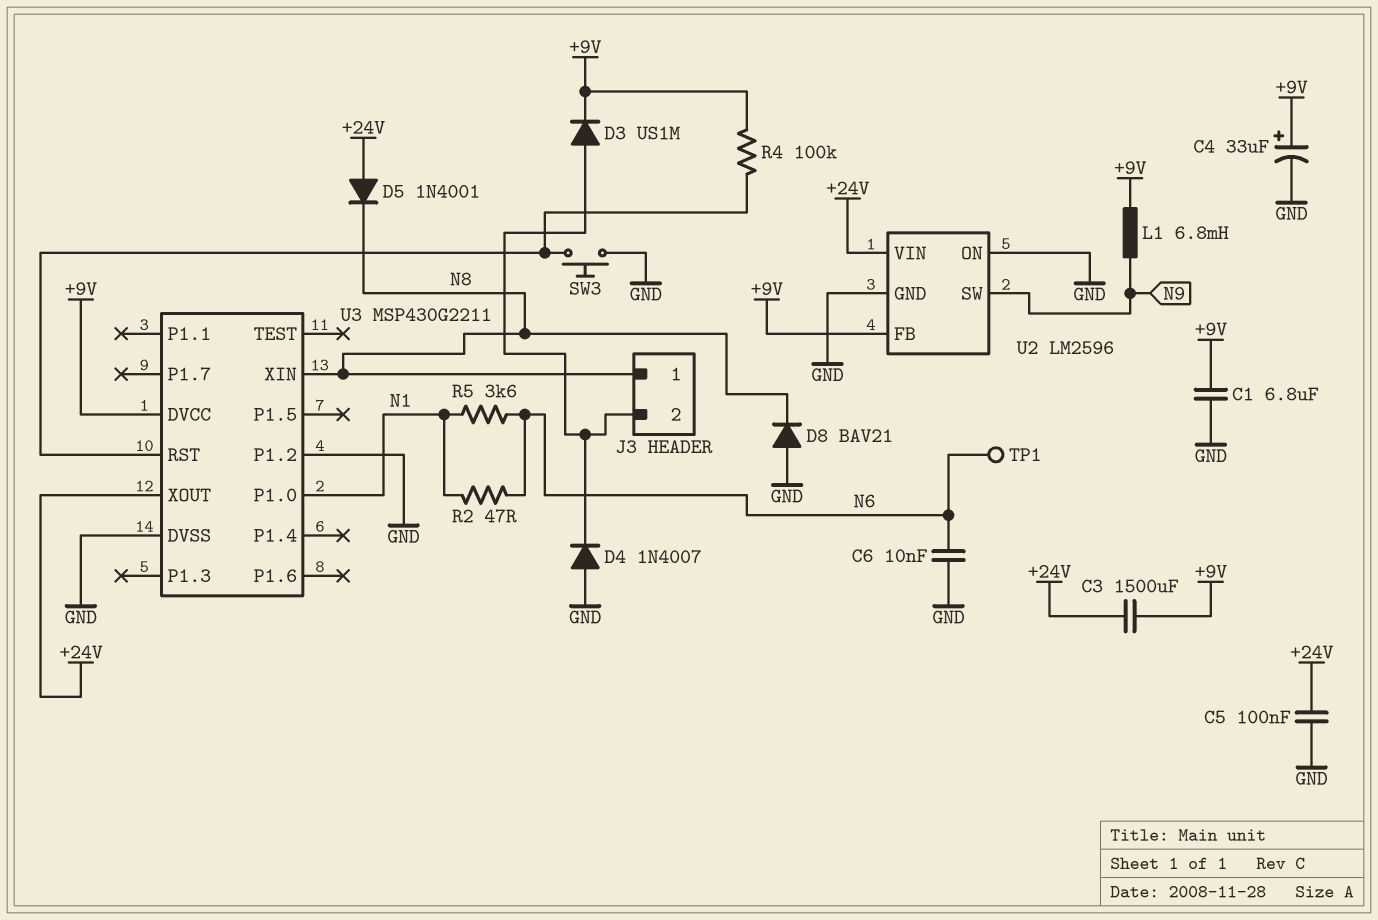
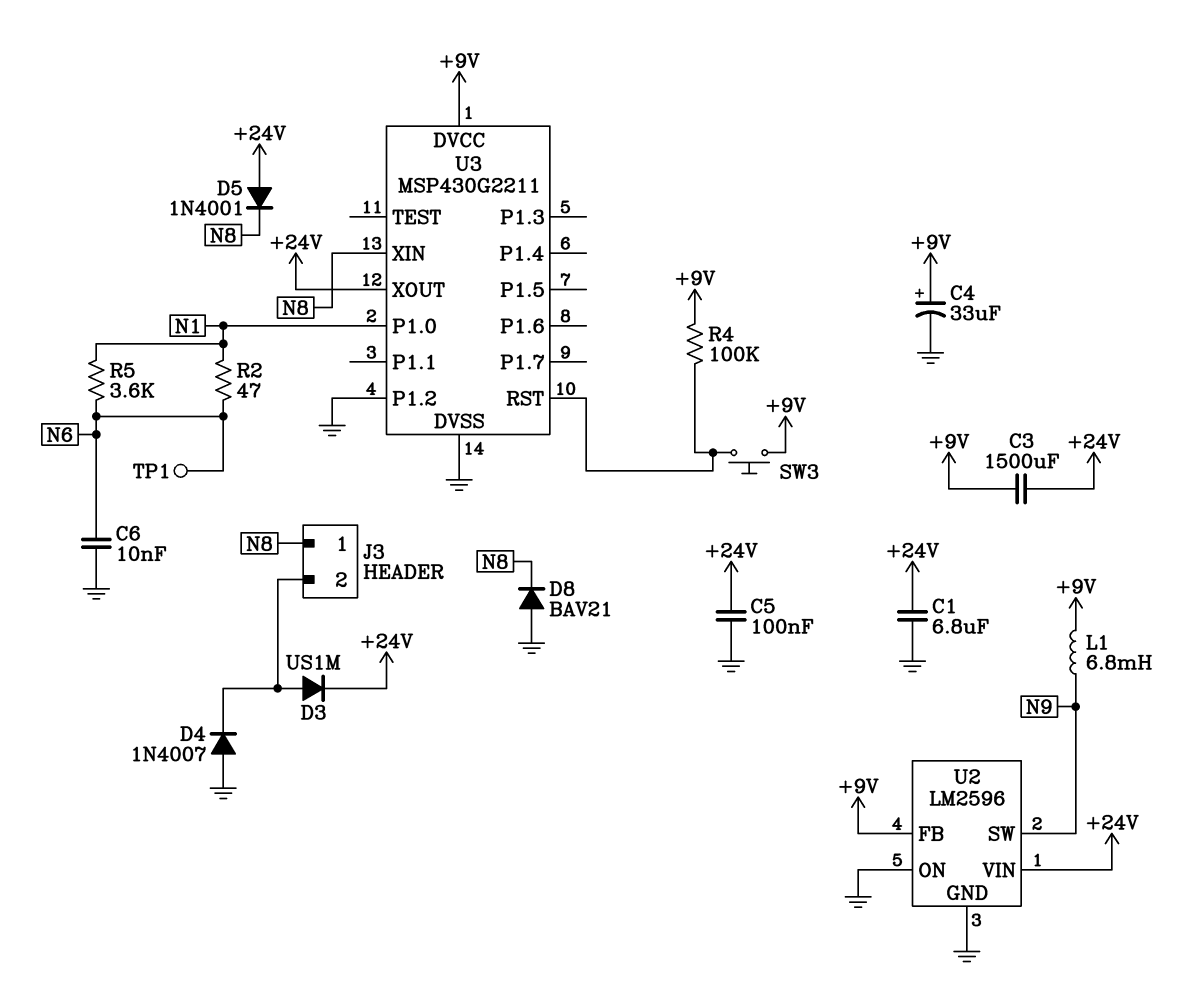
C1: 6.8uF (+9V, GND) -> 6.8uF (+24V, GND)
D3: diode US1M (A J3/2, K +9V) -> diode US1M (A J3/2, K +24V)
SW3: button (GND, U3/RST) -> button (+9V, U3/RST)

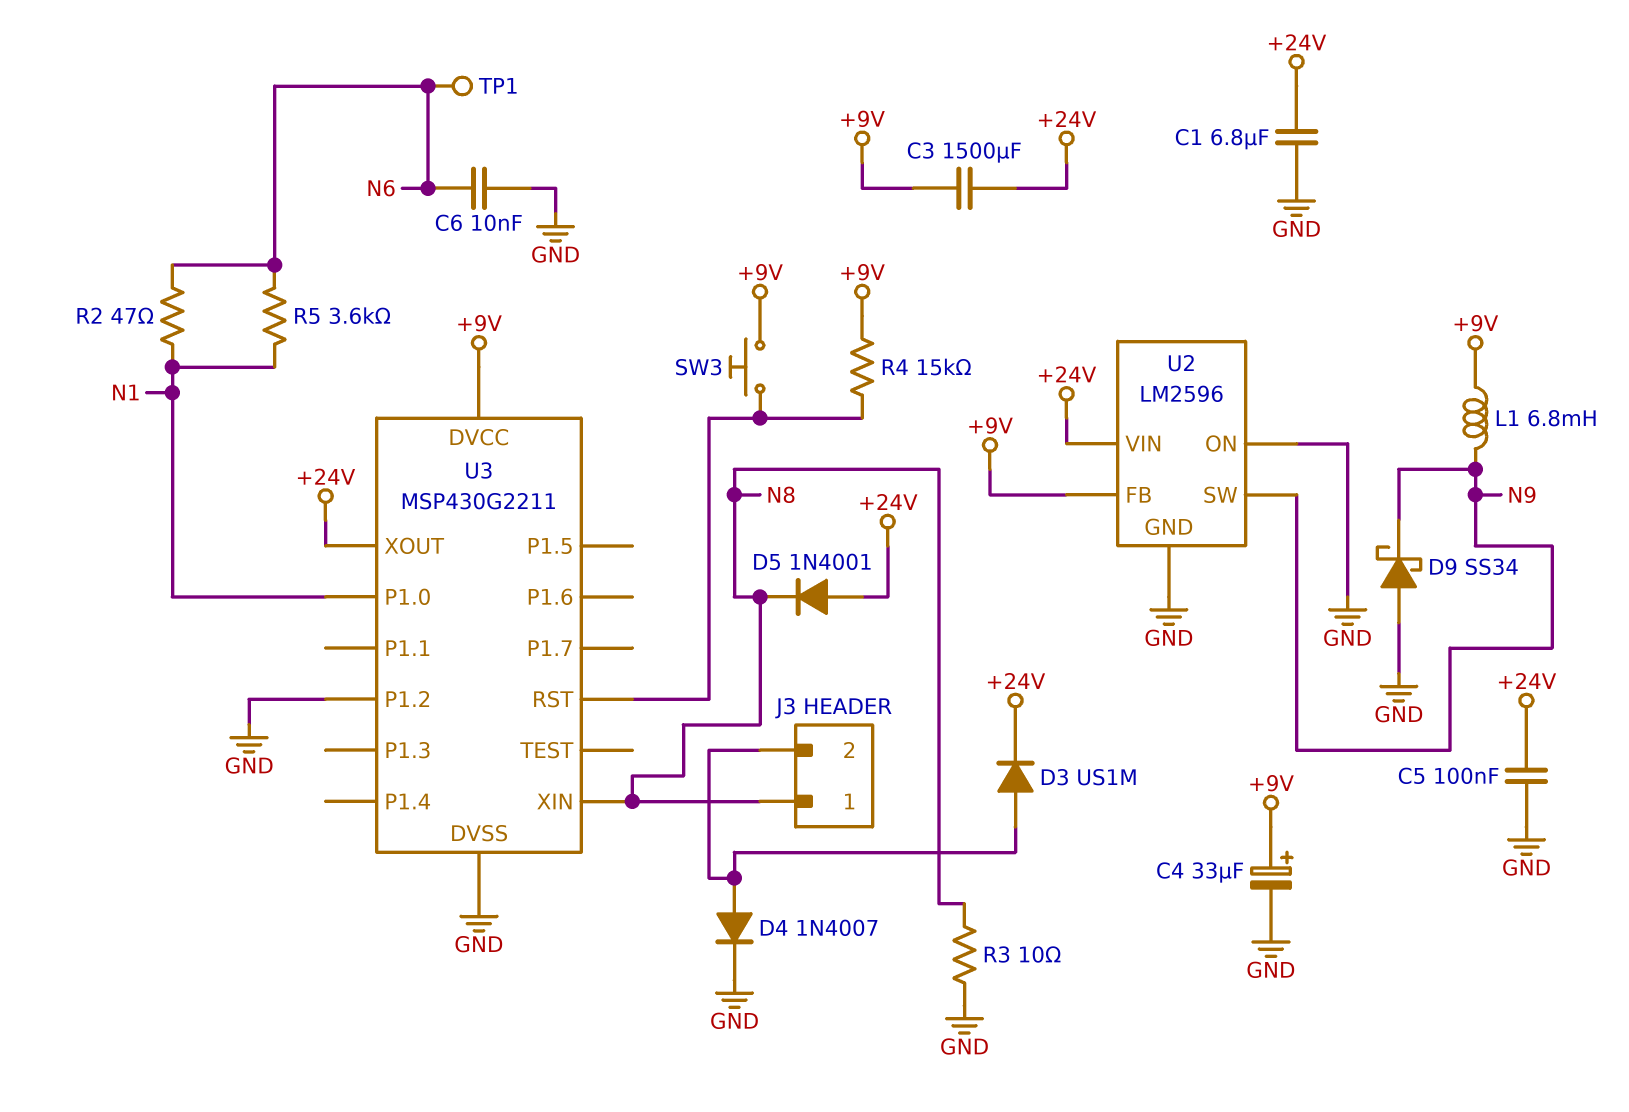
D4: diode 1N4007 (A GND, K J3/2) -> diode 1N4007 (A J3/2, K GND)
D8: diode BAV21 (A GND, K N8) -> none
D9: none -> schottky SS34 (A GND, K N9)
R3: none -> 10 (GND, N8)
R4: 100k (+9V, U3/RST) -> 15k (+9V, U3/RST)

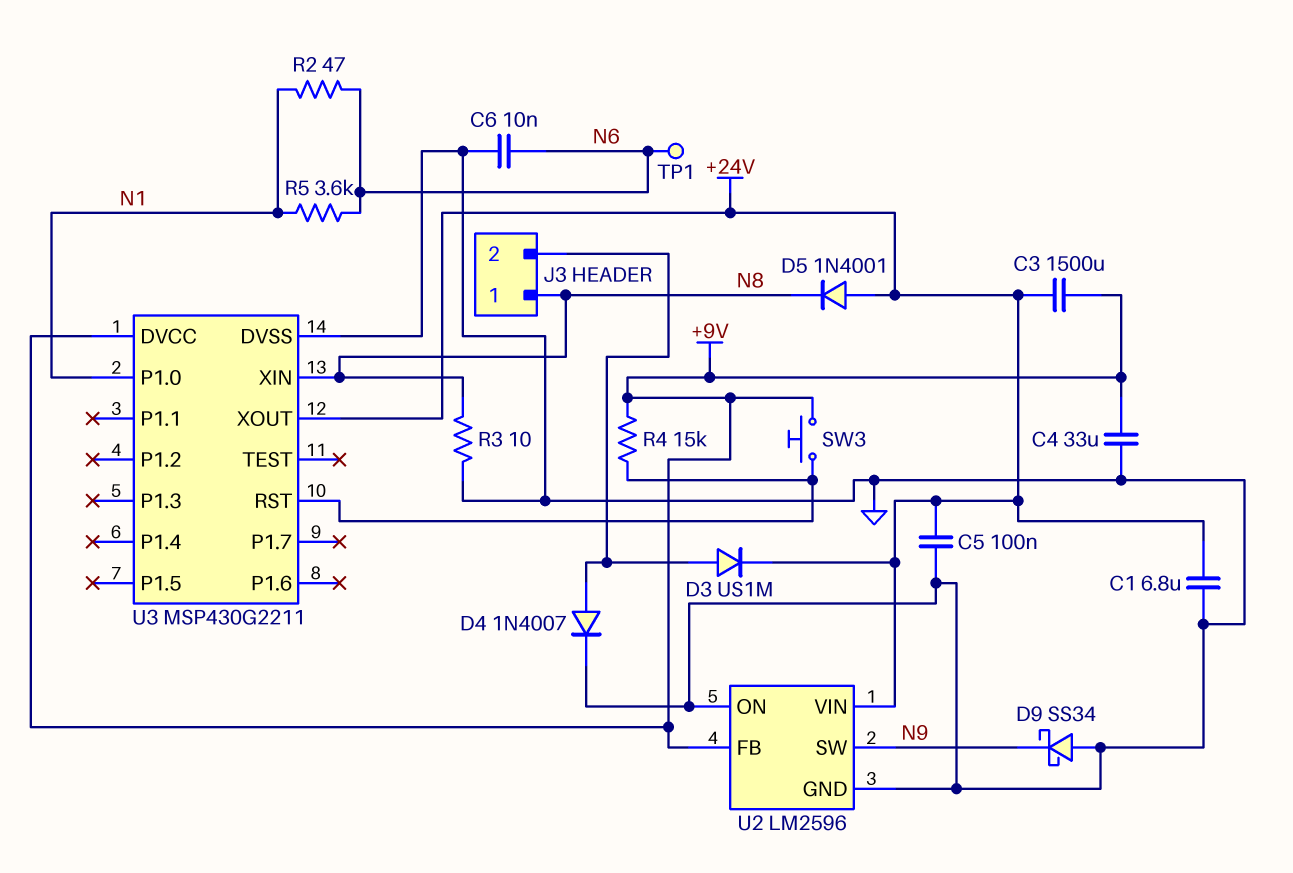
C4: 33uF (plus +9V, minus GND) -> 33uF (+9V, GND)
L1: 6.8mH (+9V, N9) -> none
U3 pin P1.2: GND -> none

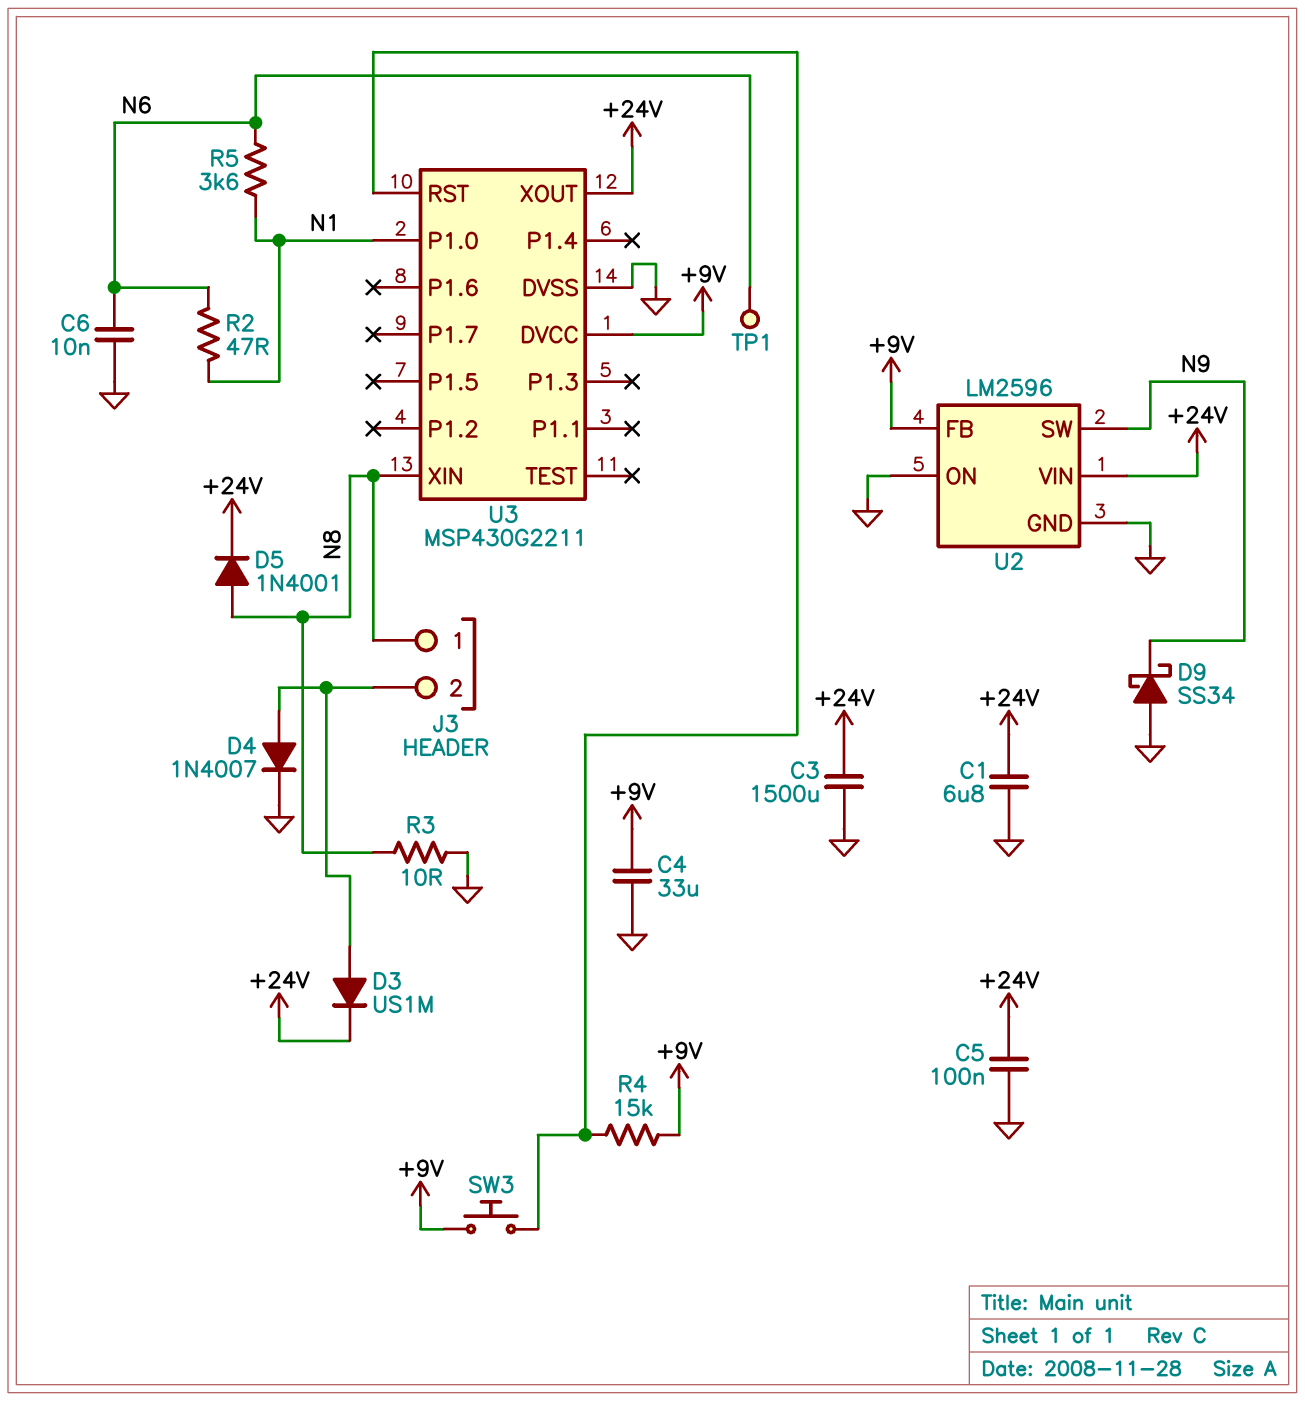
C3: 1500uF (+9V, +24V) -> 1500uF (+24V, GND)
D5: diode 1N4001 (A +24V, K N8) -> diode 1N4001 (A N8, K +24V)

